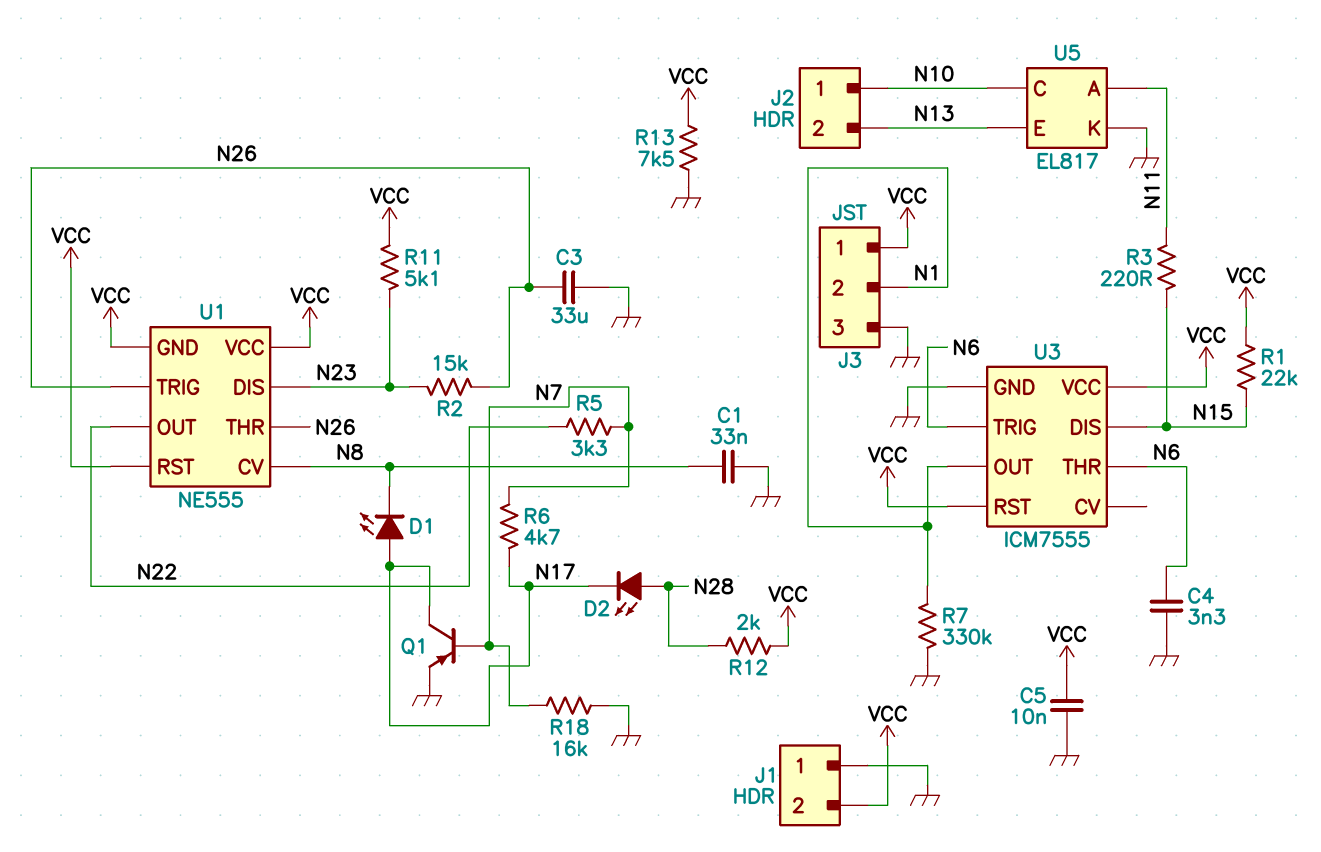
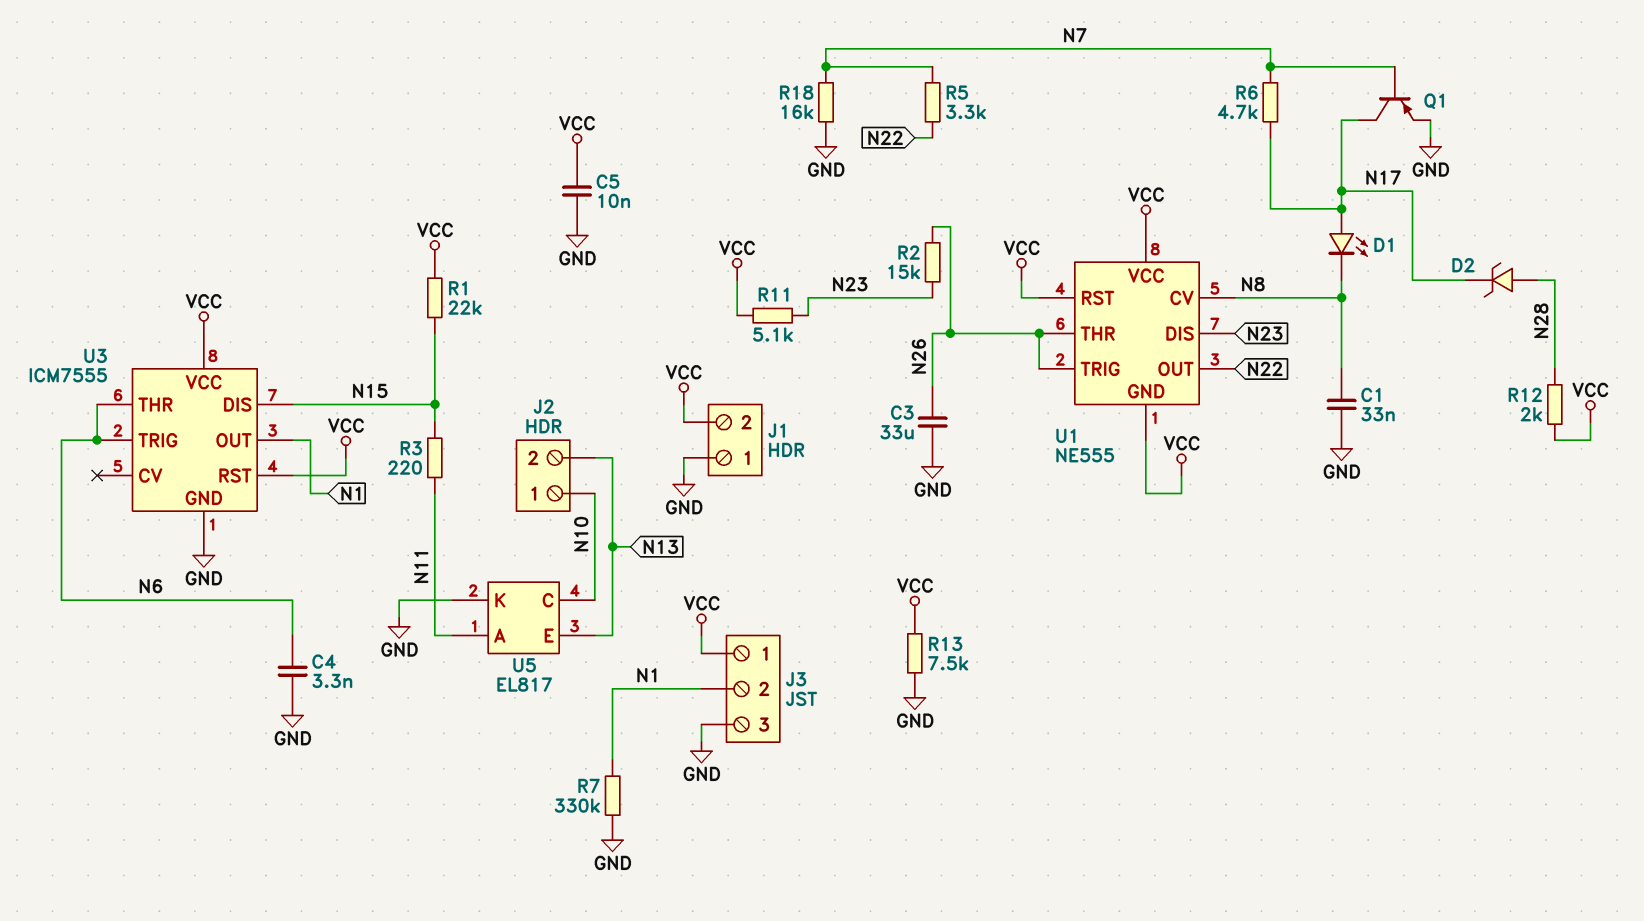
D2: LED (A N28, K N17) -> zener (A N28, K N17)

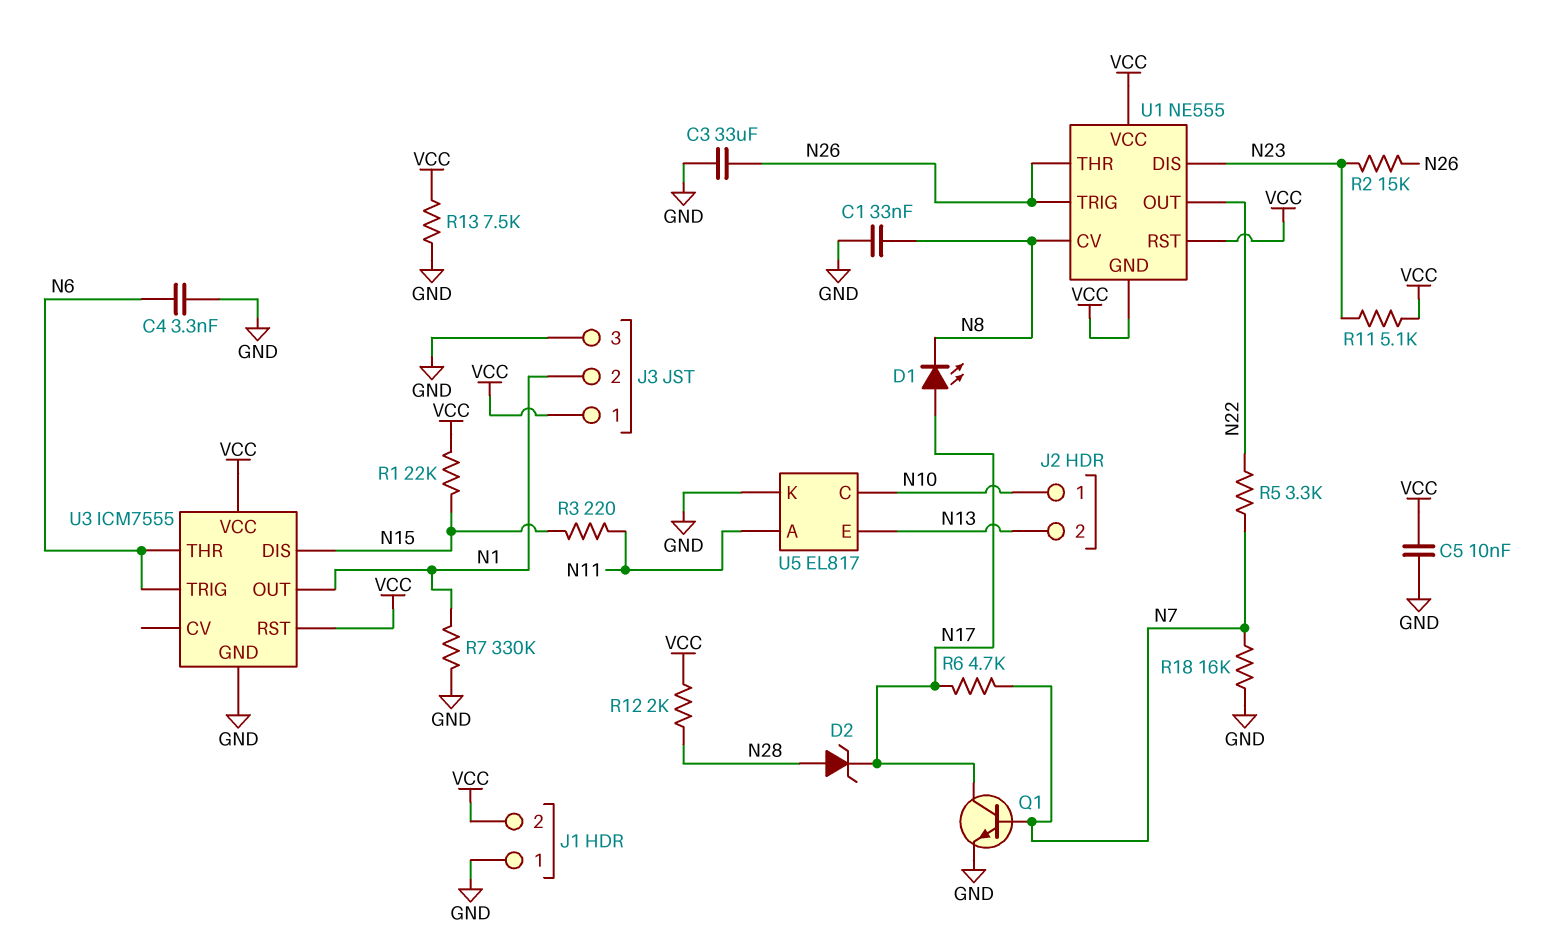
Q1: PNP (B N7, C N17, E GND) -> NPN (B N7, C N17, E GND)

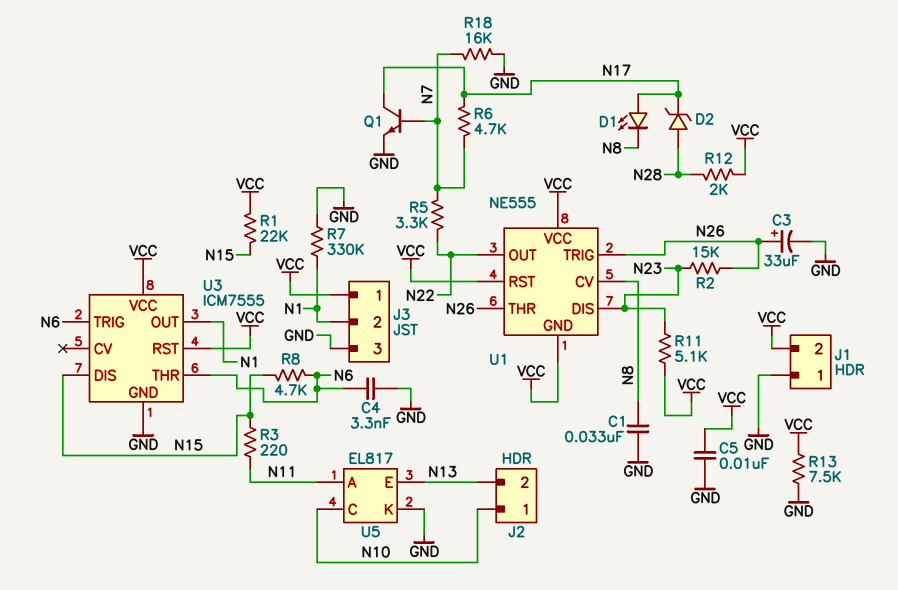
C3: 33uF (GND, N26) -> 33uF (plus N26, minus GND)
R8: none -> 4.7k (N6, N15)

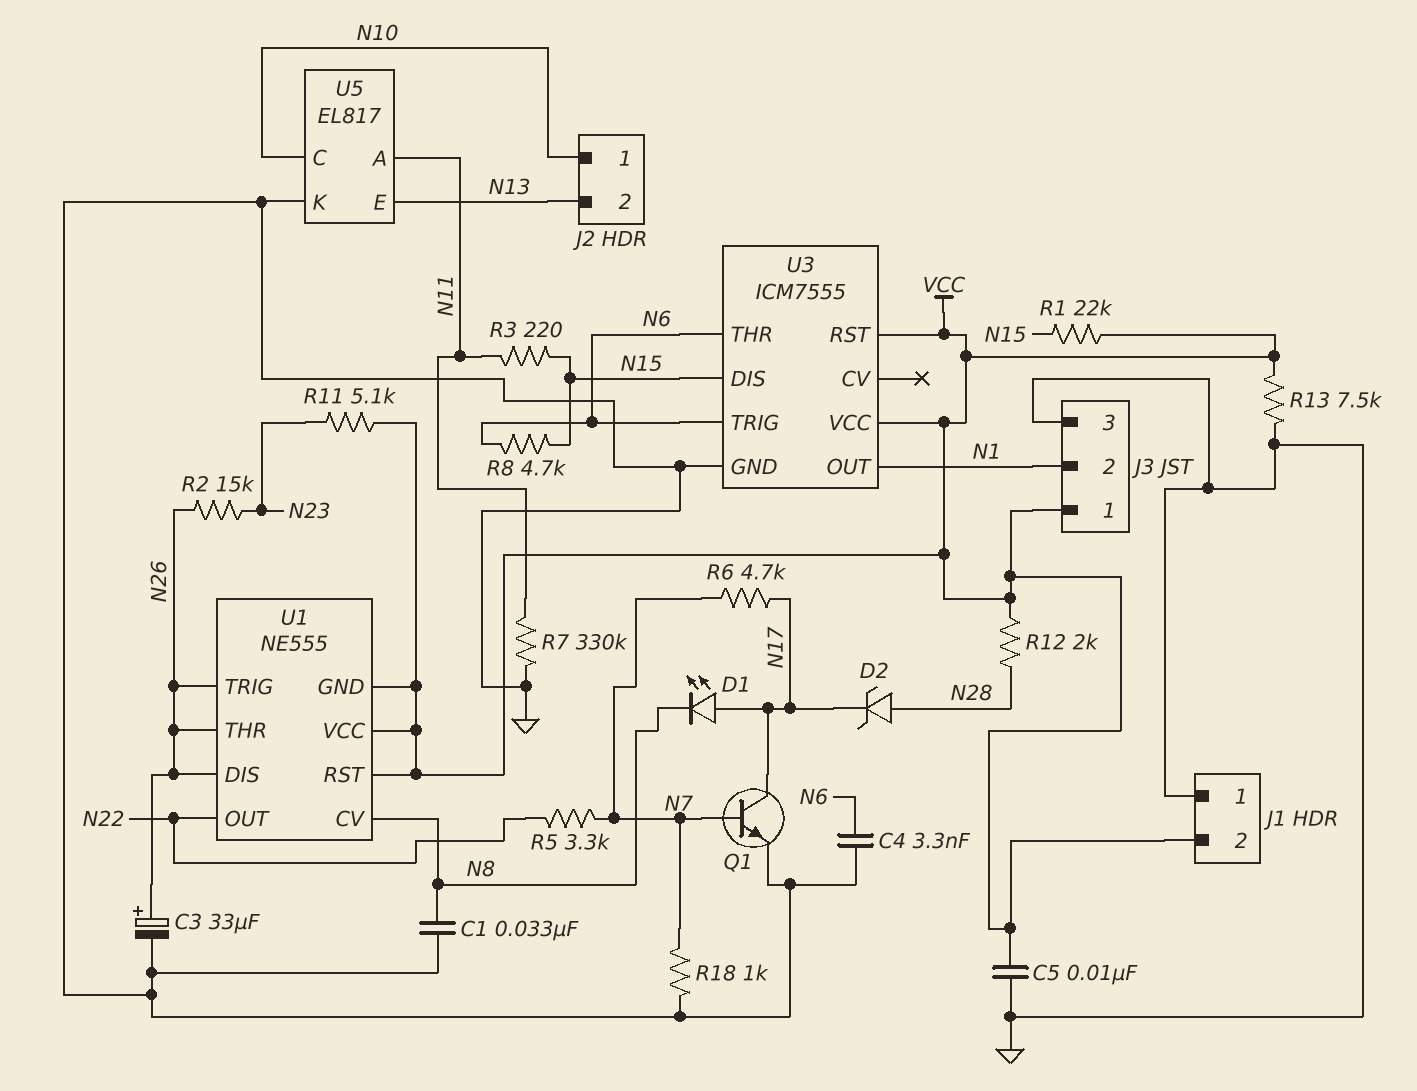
R7: 330k (GND, N1) -> 330k (GND, N11)
R18: 16k (GND, N7) -> 1k (GND, N7)
U1 pin DIS: N23 -> N26

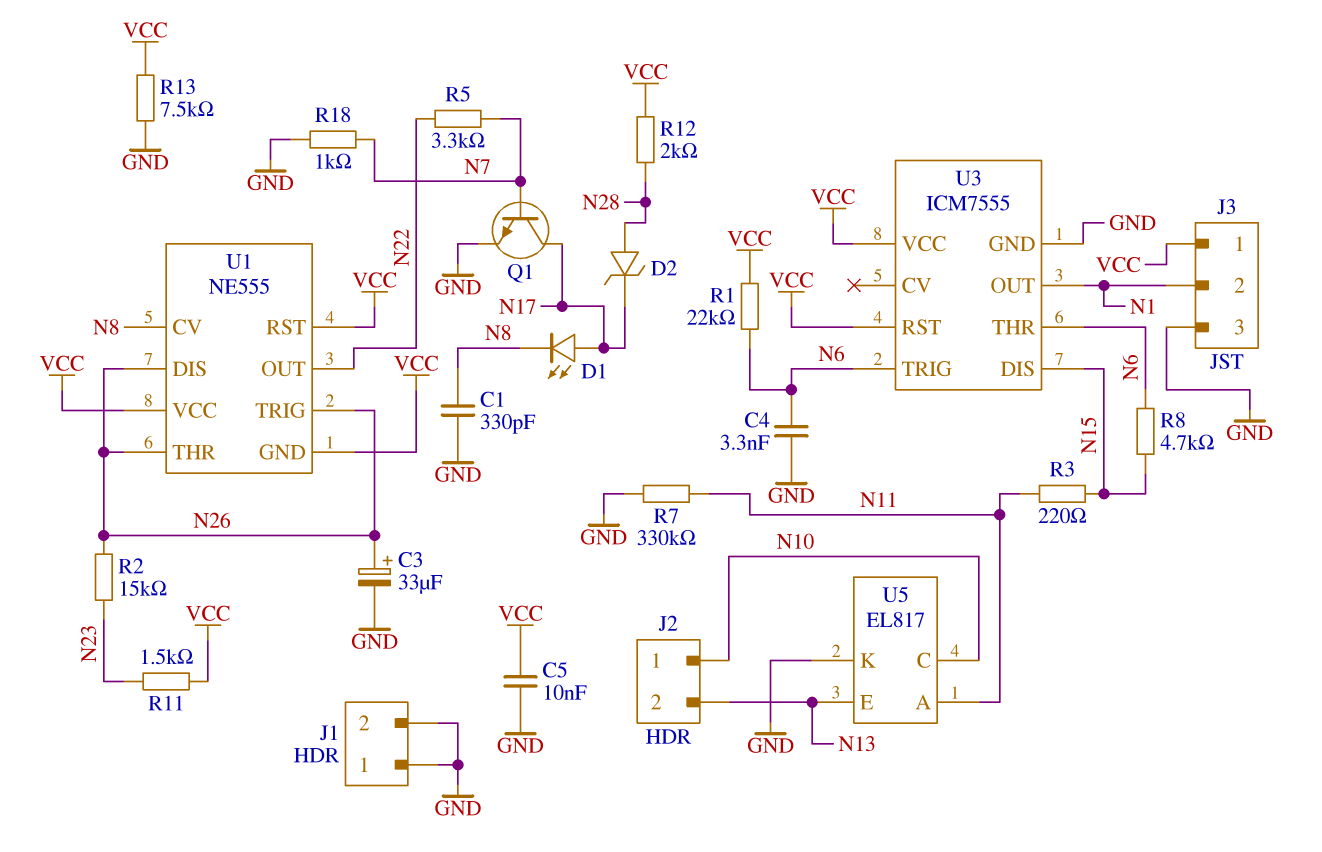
C1: 33nF (GND, N8) -> 330pF (GND, N8)
J1 pin 2: VCC -> GND
R1: 22k (N15, VCC) -> 22k (N6, VCC)
R6: 4.7k (N7, N17) -> none
R11: 5.1k (N23, VCC) -> 1.5k (N23, VCC)

